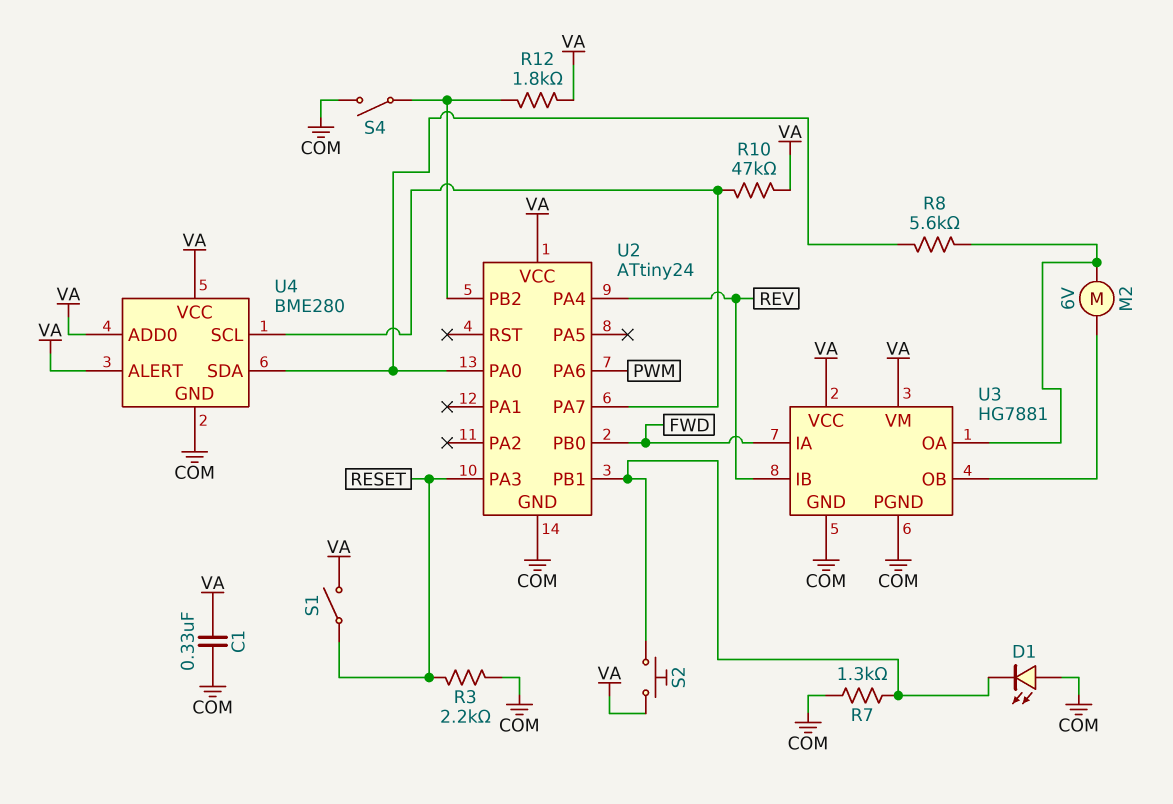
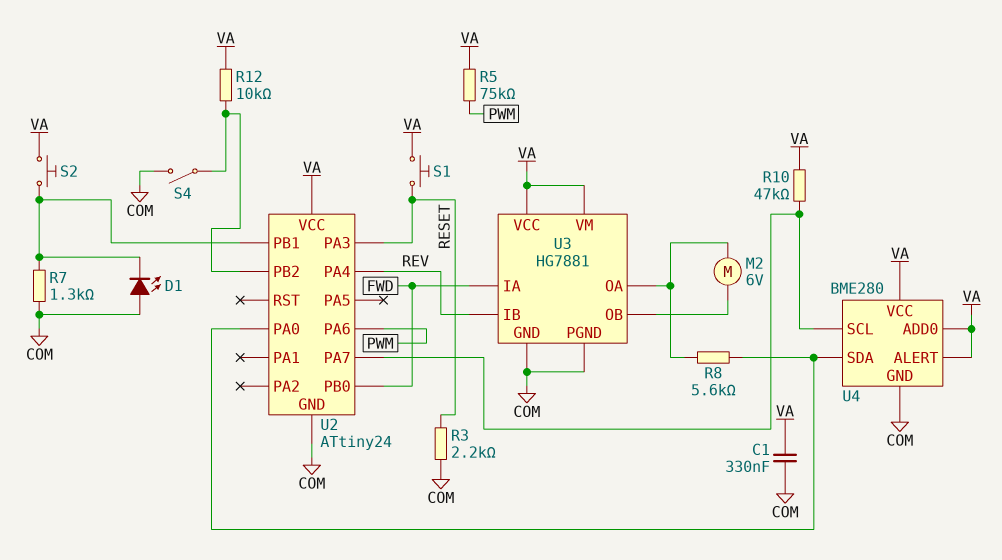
R5: none -> 75k (PWM, VA)
R12: 1.8k (U2/PB2, VA) -> 10k (U2/PB2, VA)
S1: switch (RESET, VA) -> button (RESET, VA)

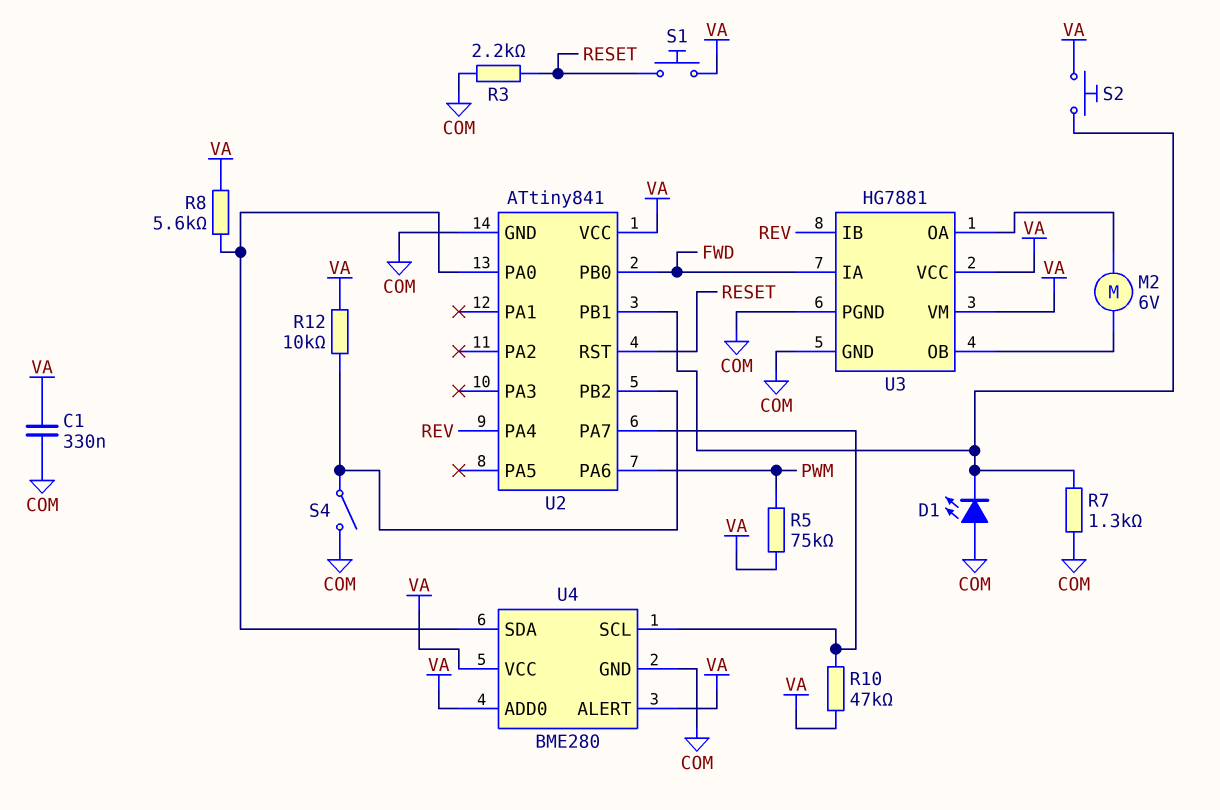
R8: 5.6k (U2/PA0, U3/OA) -> 5.6k (U2/PA0, VA)
U2: ATtiny24 -> ATtiny841
U2 pin PA3: RESET -> none
U2 pin RST: none -> RESET

